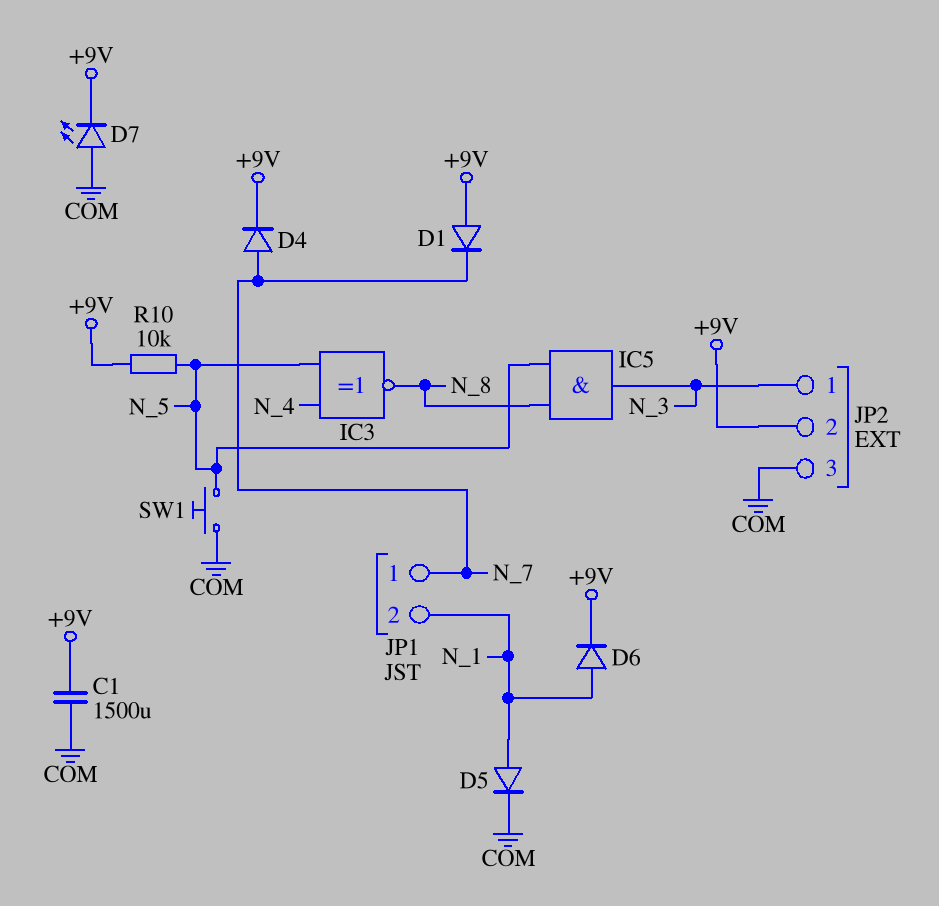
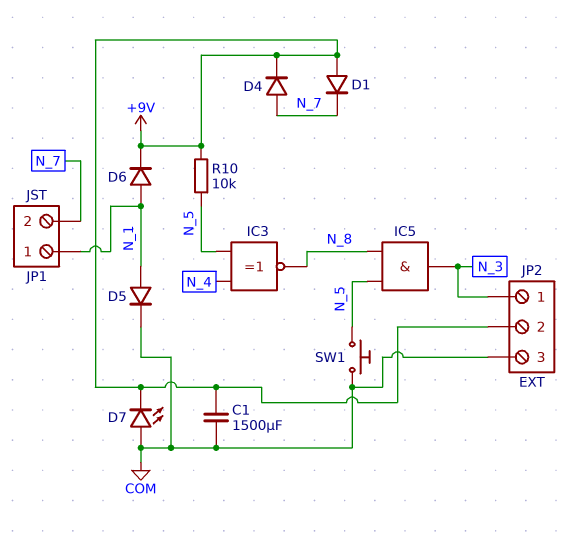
JP1 pin 1: N_7 -> N_1
JP1 pin 2: N_1 -> N_7

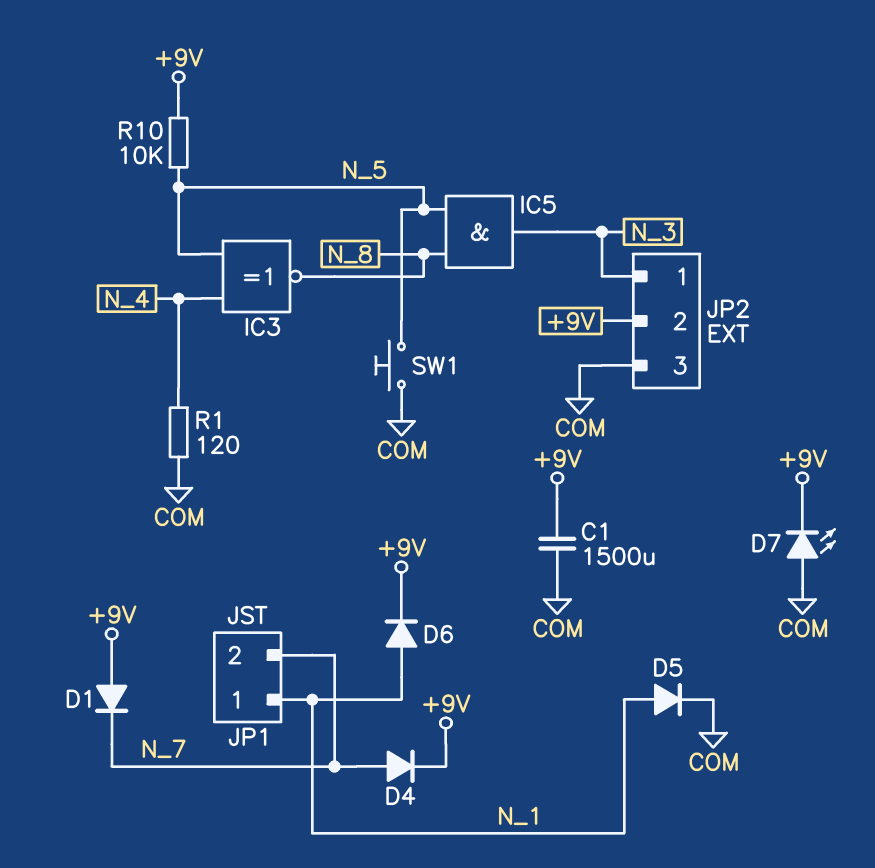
R1: none -> 120 (COM, N_4)

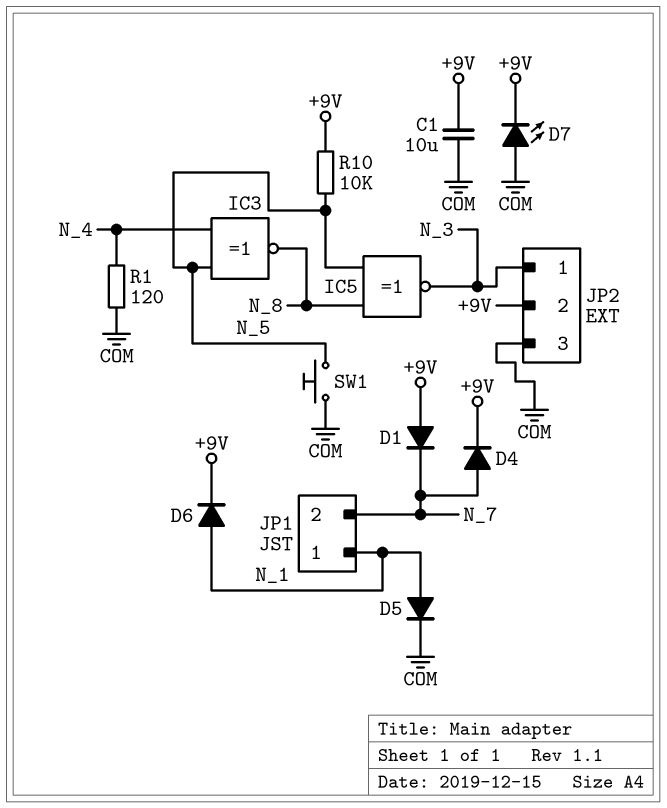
C1: 1500uF (+9V, COM) -> 10uF (+9V, COM)
IC5: AND (in N_5, in N_8, out N_3) -> XNOR (in N_5, in N_8, out N_3)

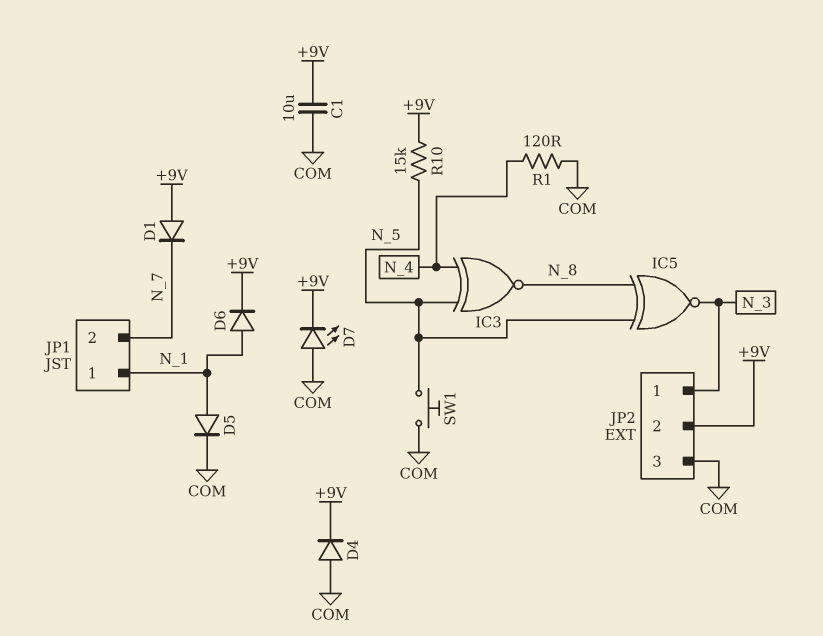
D4: diode (A N_7, K +9V) -> diode (A COM, K +9V)
R10: 10k (+9V, N_5) -> 15k (+9V, N_5)

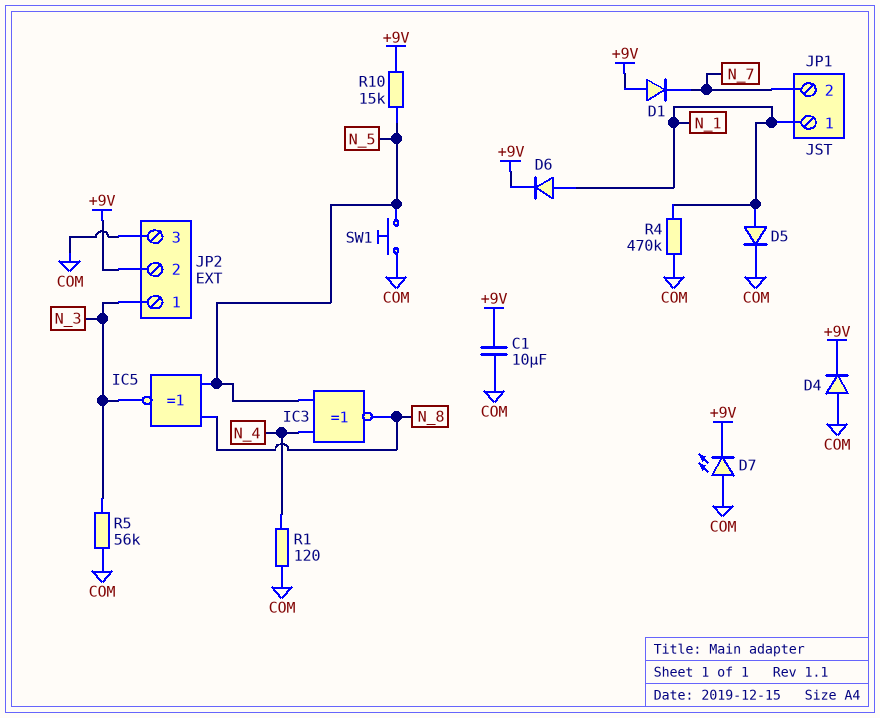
R4: none -> 470k (COM, N_1)
R5: none -> 56k (COM, N_3)

